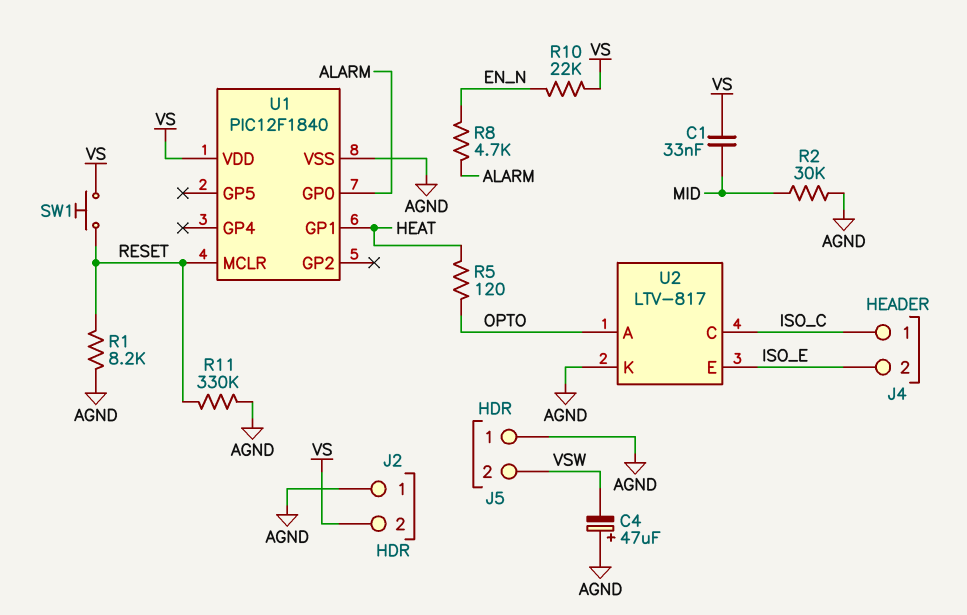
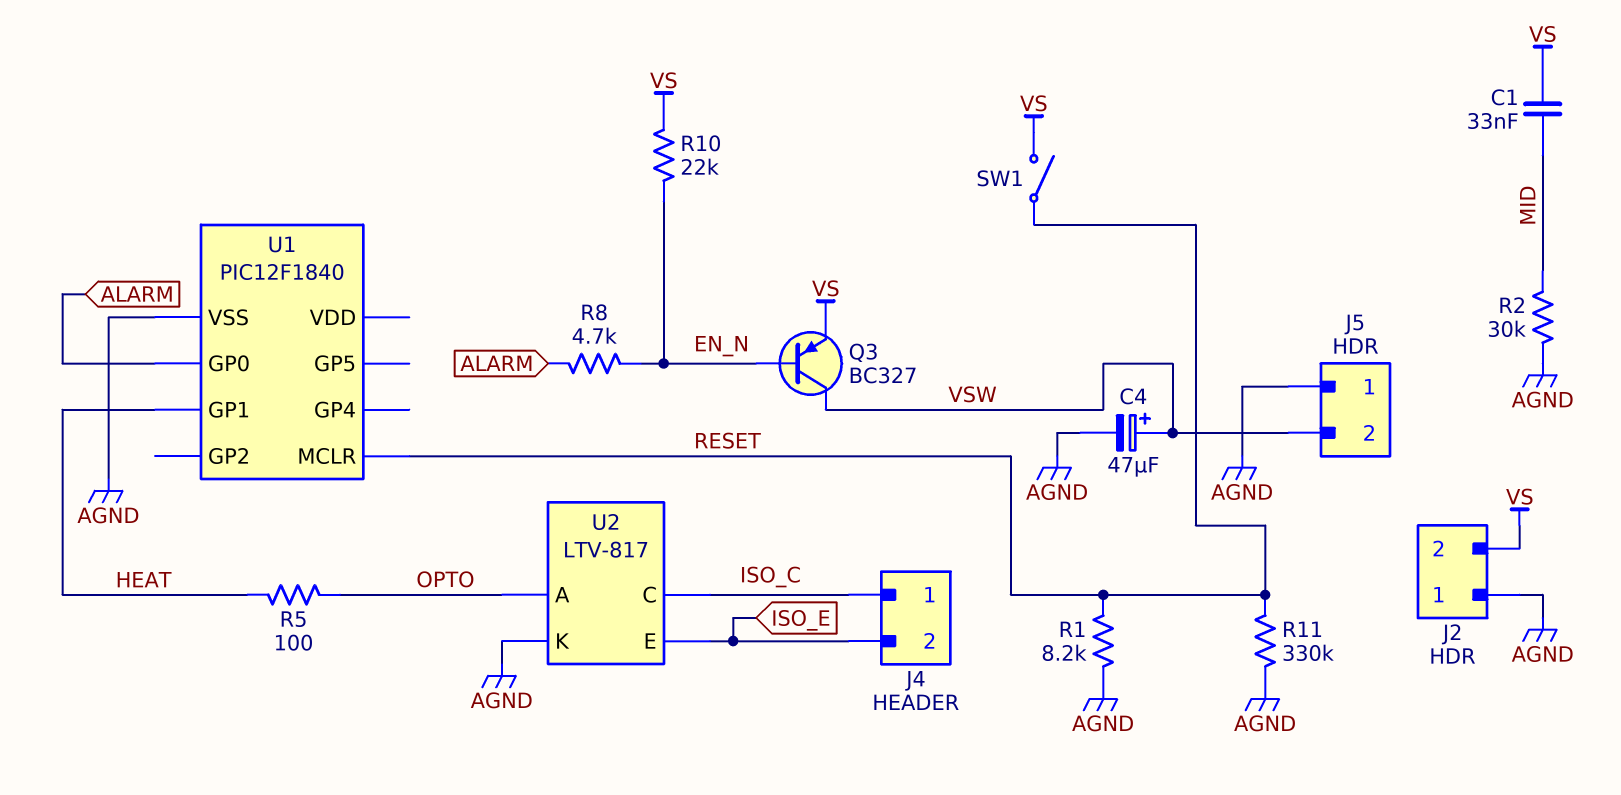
C4: 47uF (plus AGND, minus VSW) -> 47uF (plus VSW, minus AGND)
Q3: none -> PNP BC327 (B EN_N, C VSW, E VS)
R5: 120 (HEAT, OPTO) -> 100 (HEAT, OPTO)
SW1: button (RESET, VS) -> switch (RESET, VS)
U1 pin VDD: VS -> none

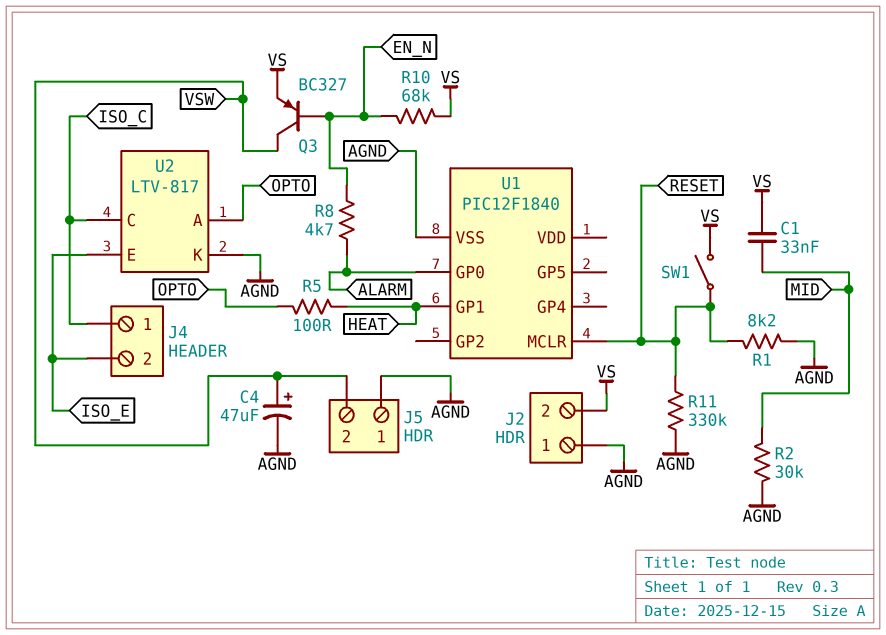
R10: 22k (EN_N, VS) -> 68k (EN_N, VS)

